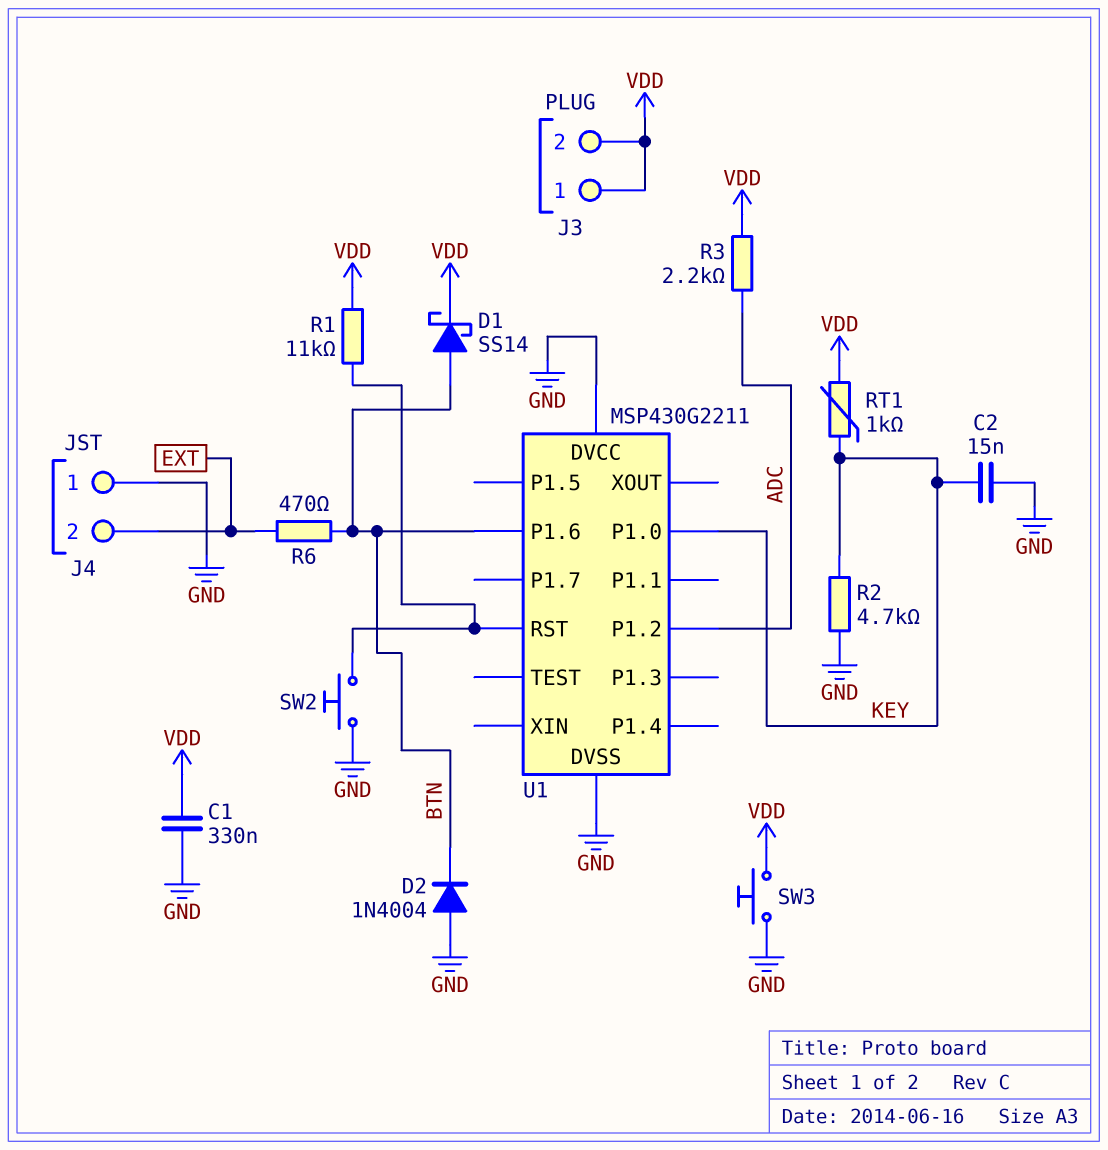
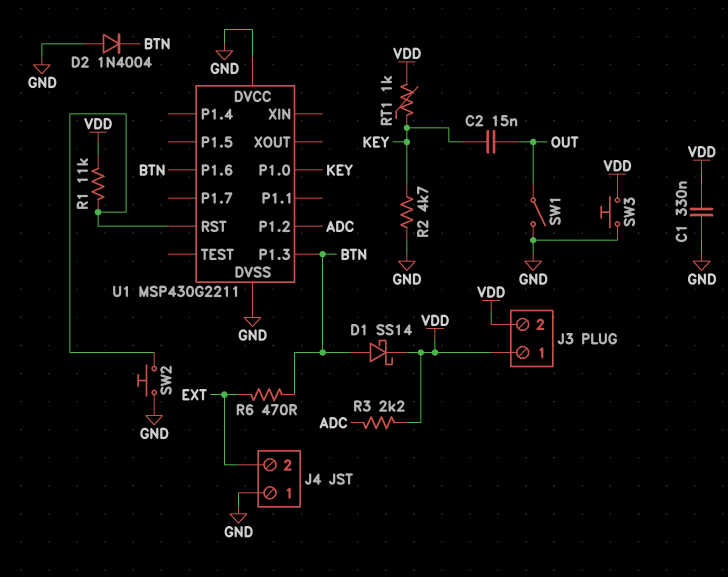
C2: 15nF (GND, KEY) -> 15nF (KEY, OUT)
SW1: none -> switch (GND, OUT)
U1 pin P1.3: none -> BTN

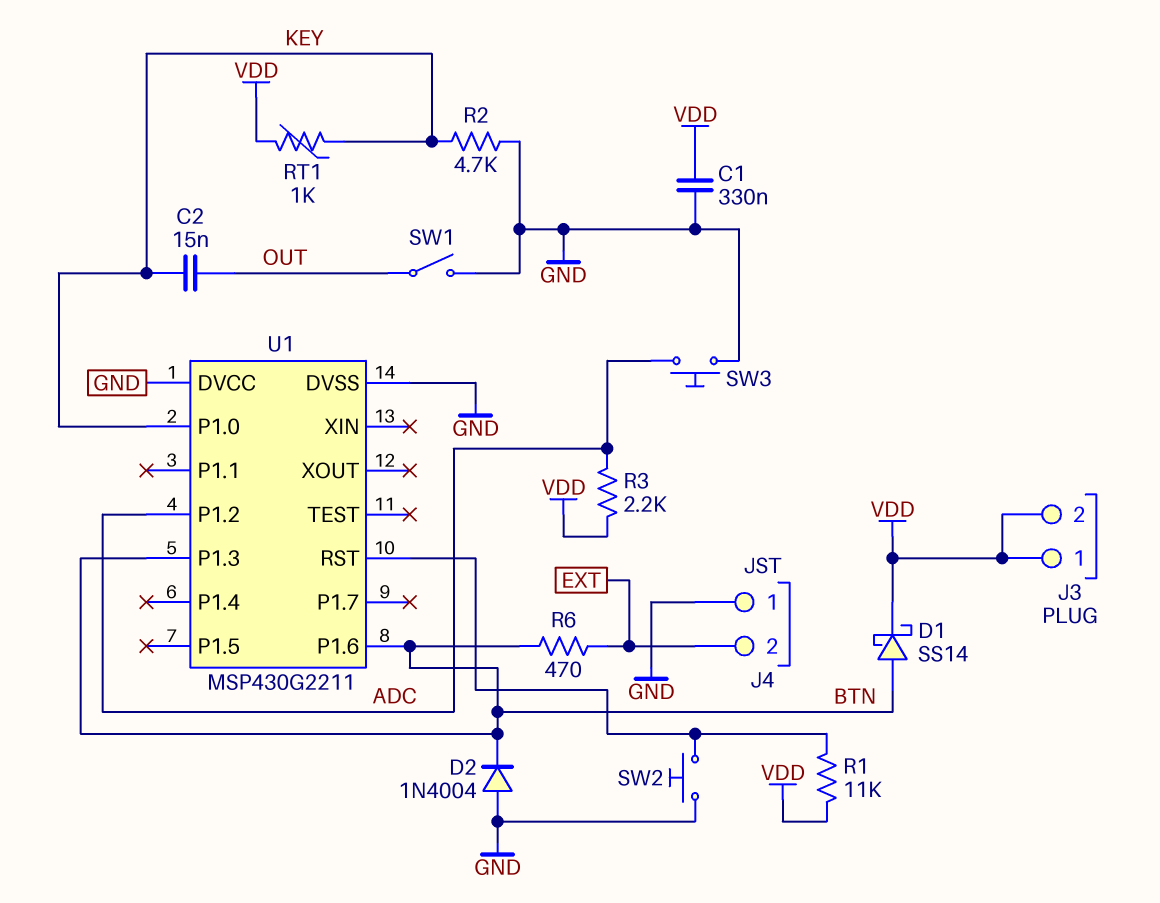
SW3: button (GND, VDD) -> button (ADC, GND)

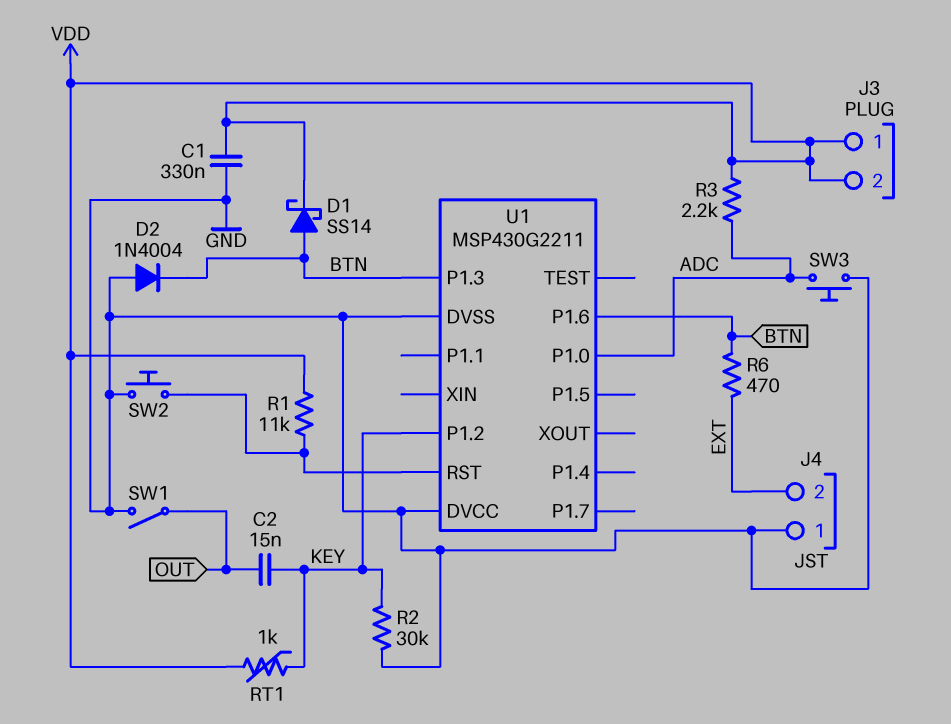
R2: 4.7k (GND, KEY) -> 30k (GND, KEY)
U1 pin P1.0: KEY -> ADC
U1 pin P1.2: ADC -> KEY

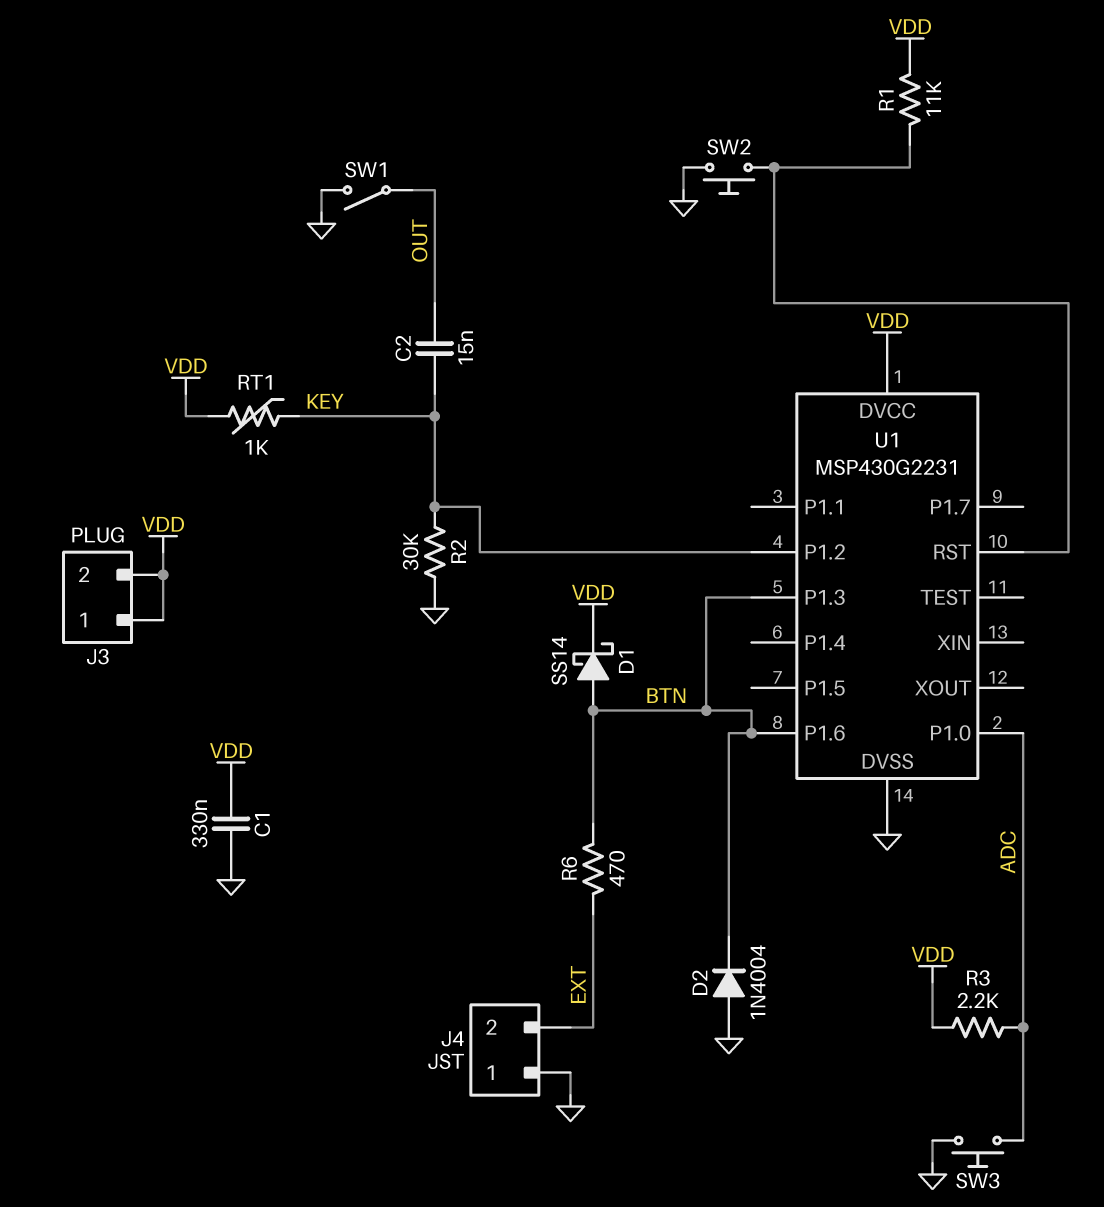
U1: MSP430G2211 -> MSP430G2231
U1 pin DVCC: GND -> VDD

